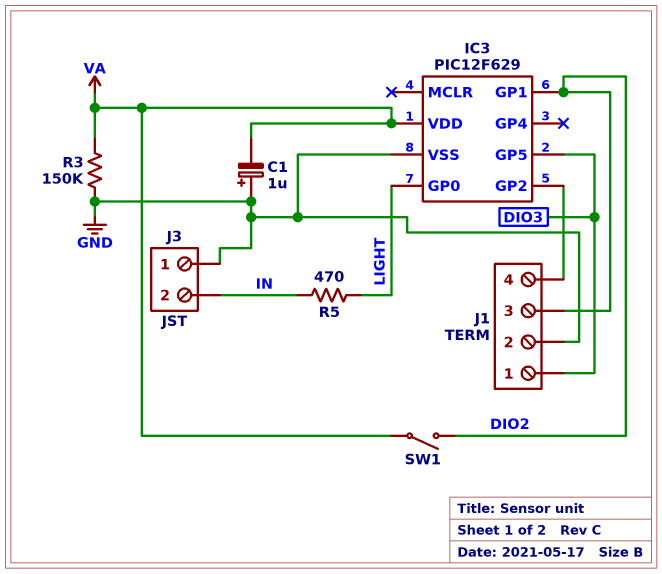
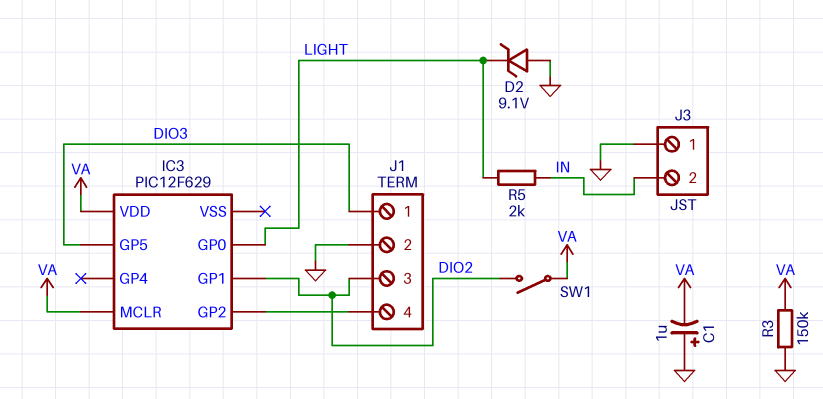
D2: none -> zener 9.1V (A GND, K LIGHT)
IC3 pin MCLR: none -> VA
IC3 pin VSS: GND -> none
R5: 470 (IN, LIGHT) -> 2k (IN, LIGHT)

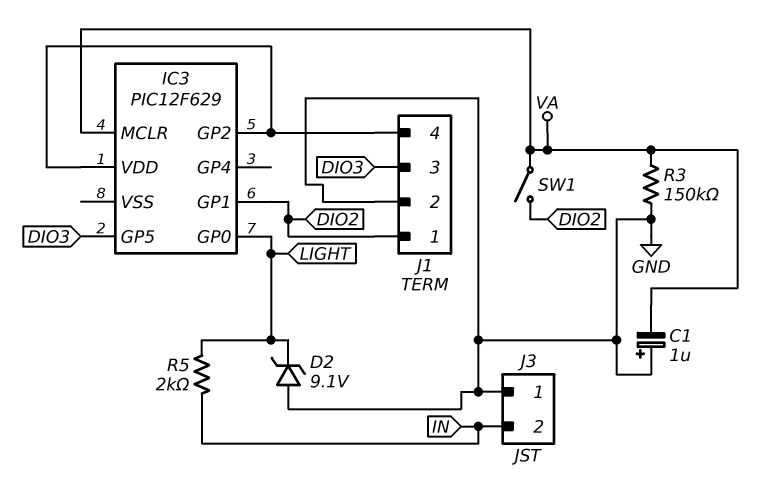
IC3 pin VDD: VA -> IC3/GP2
J1 pin 1: DIO3 -> DIO2
J1 pin 3: DIO2 -> DIO3

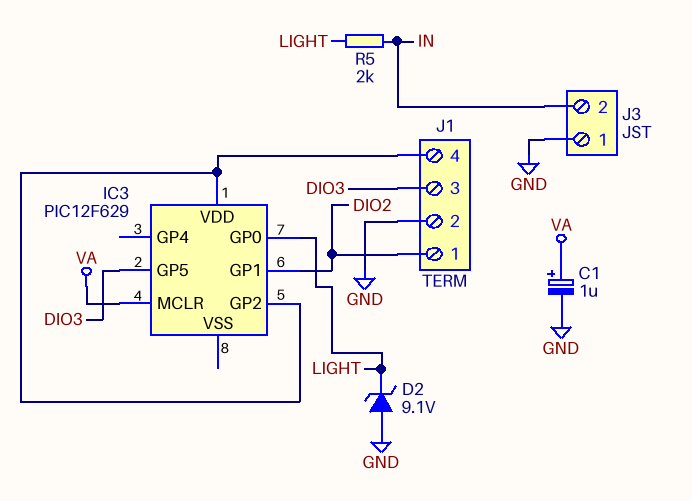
C1: 1uF (plus GND, minus VA) -> 1uF (plus VA, minus GND)
R3: 150k (GND, VA) -> none
SW1: switch (DIO2, VA) -> none

